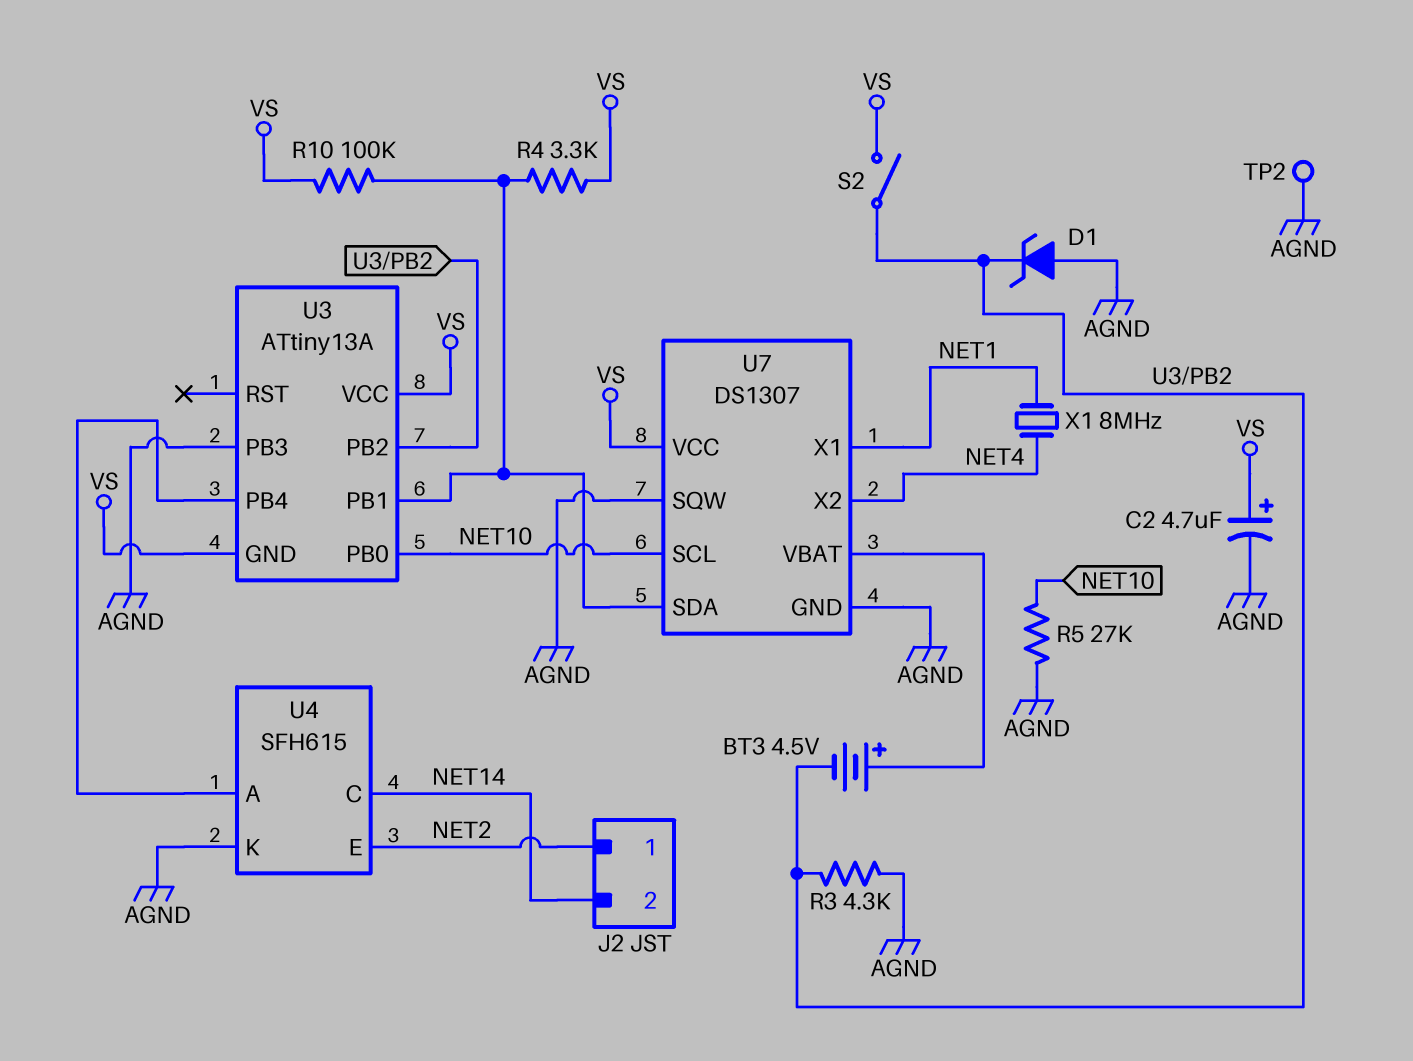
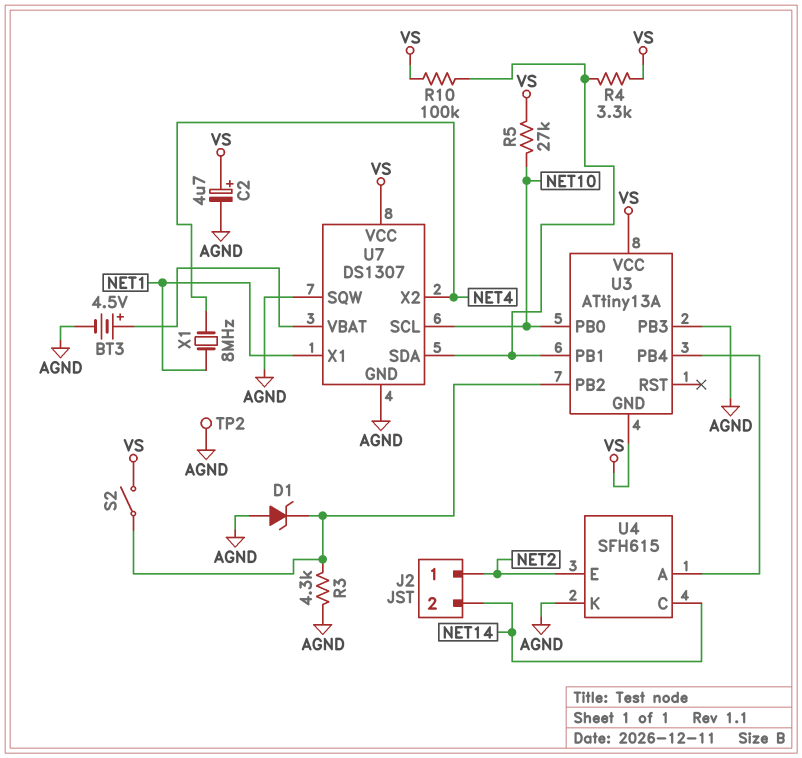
BT3: 4.5V (plus U7/VBAT, minus U3/PB2) -> 4.5V (plus U7/VBAT, minus AGND)
R5: 27k (AGND, NET10) -> 27k (NET10, VS)

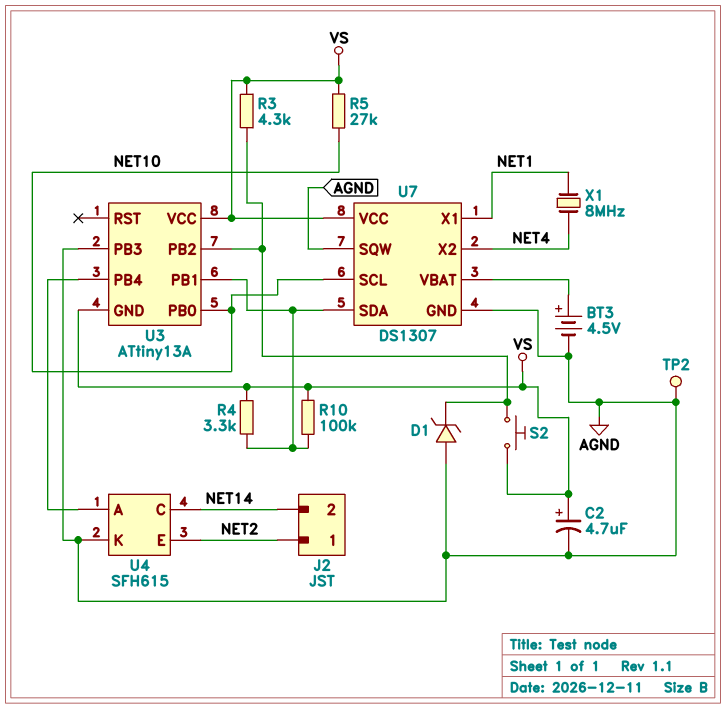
R3: 4.3k (AGND, U3/PB2) -> 4.3k (U3/PB2, VS)
S2: switch (U3/PB2, VS) -> button (U3/PB2, VS)

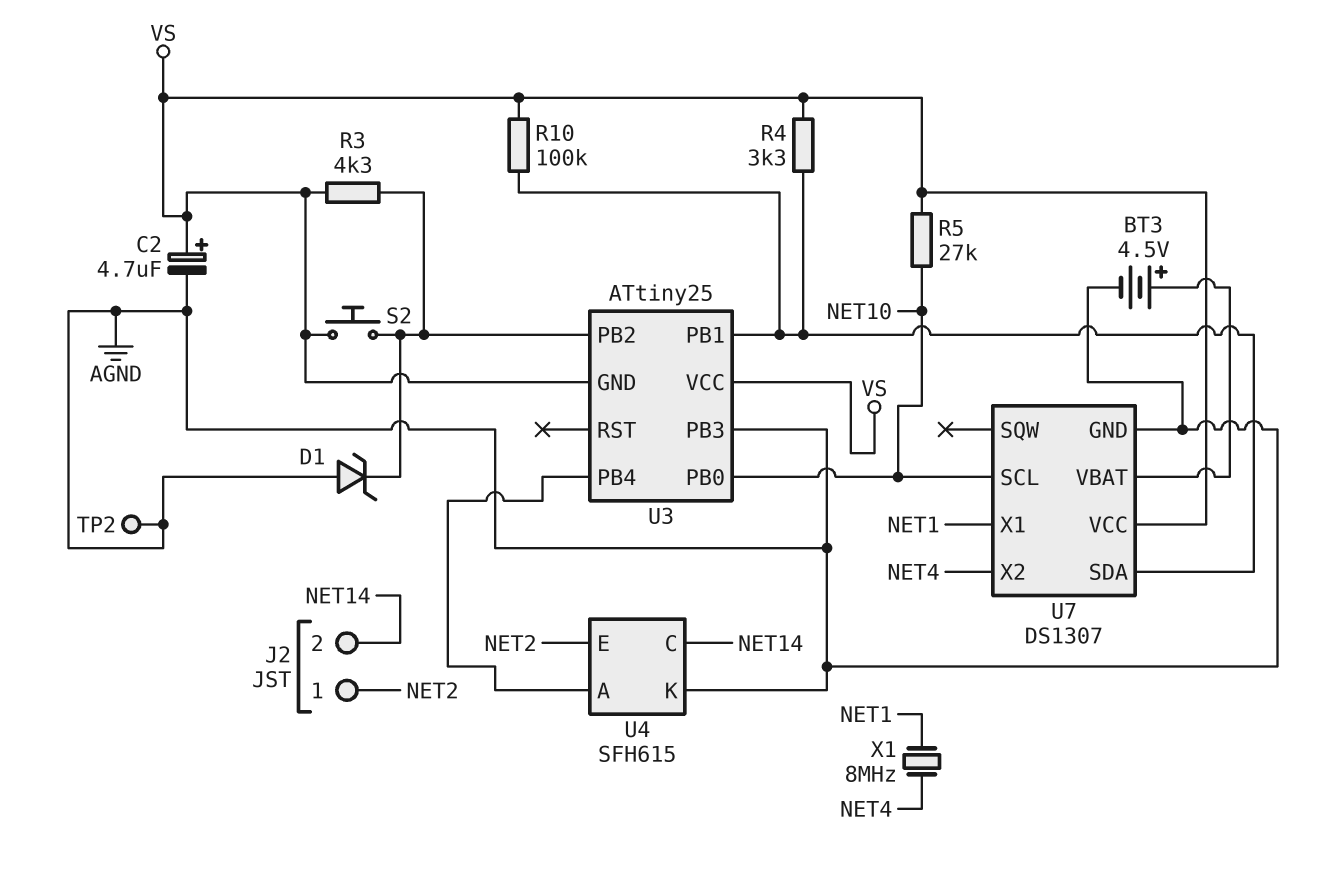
U3: ATtiny13A -> ATtiny25
U7 pin SQW: AGND -> none

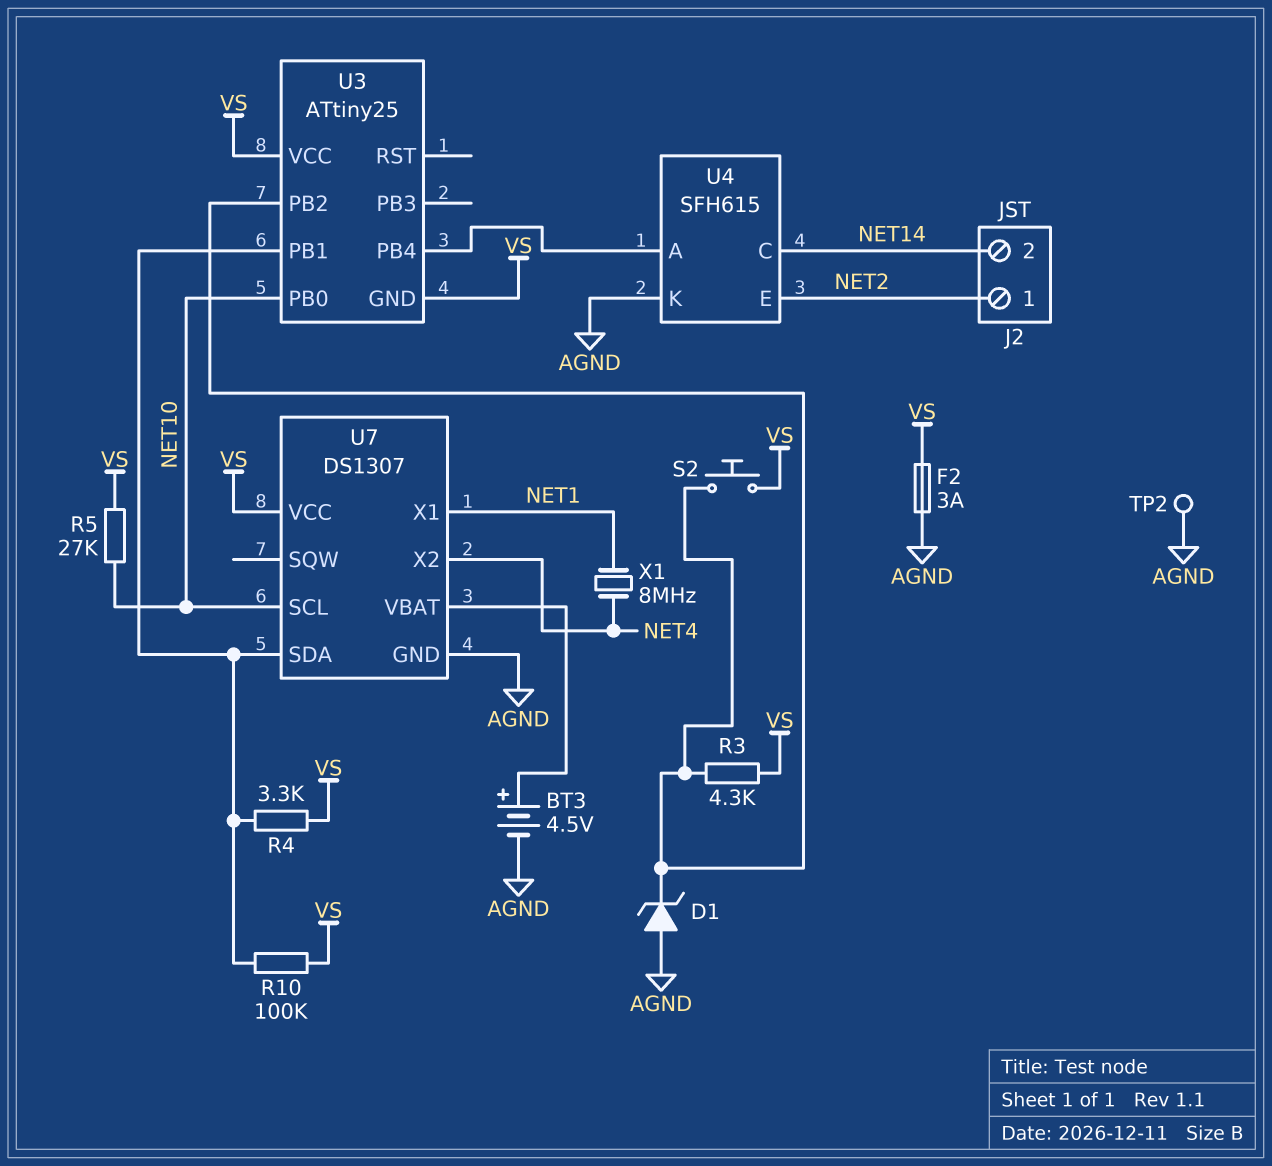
C2: 4.7uF (plus VS, minus AGND) -> none
F2: none -> 3A (AGND, VS)
U3 pin PB3: AGND -> none

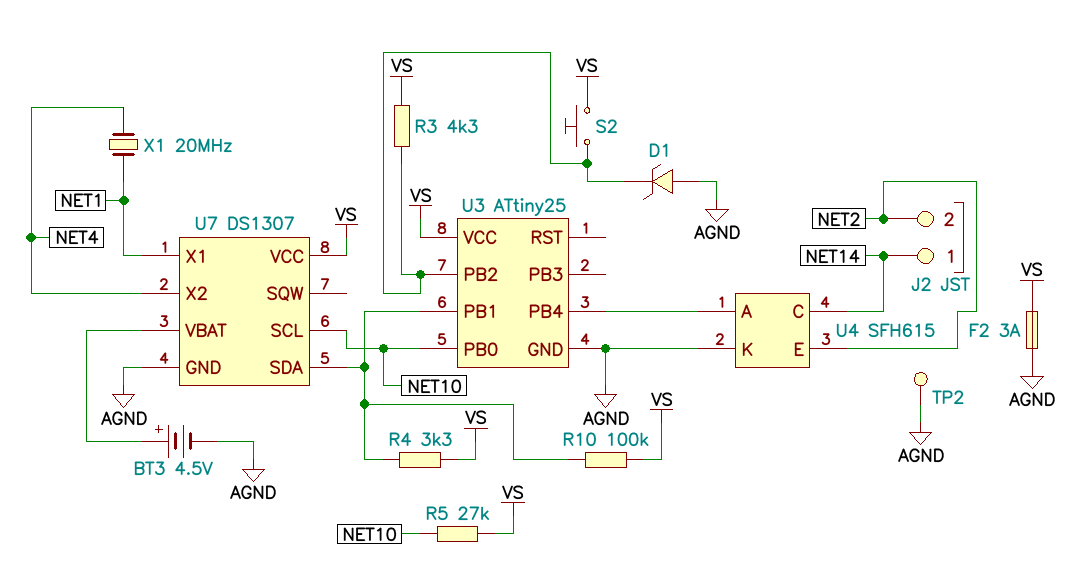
J2 pin 1: NET2 -> NET14
J2 pin 2: NET14 -> NET2
U3 pin GND: VS -> AGND
X1: 8MHz (NET1, NET4) -> 20MHz (NET1, NET4)

